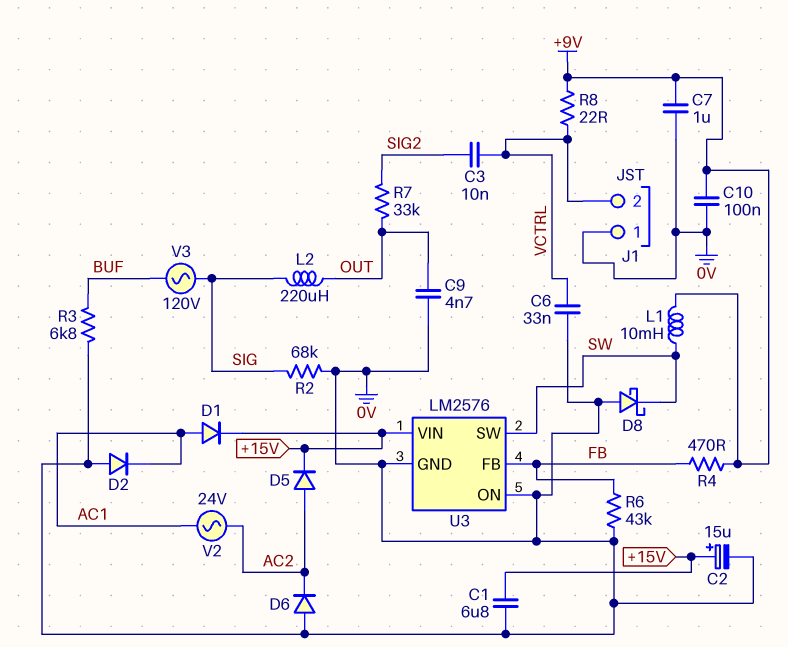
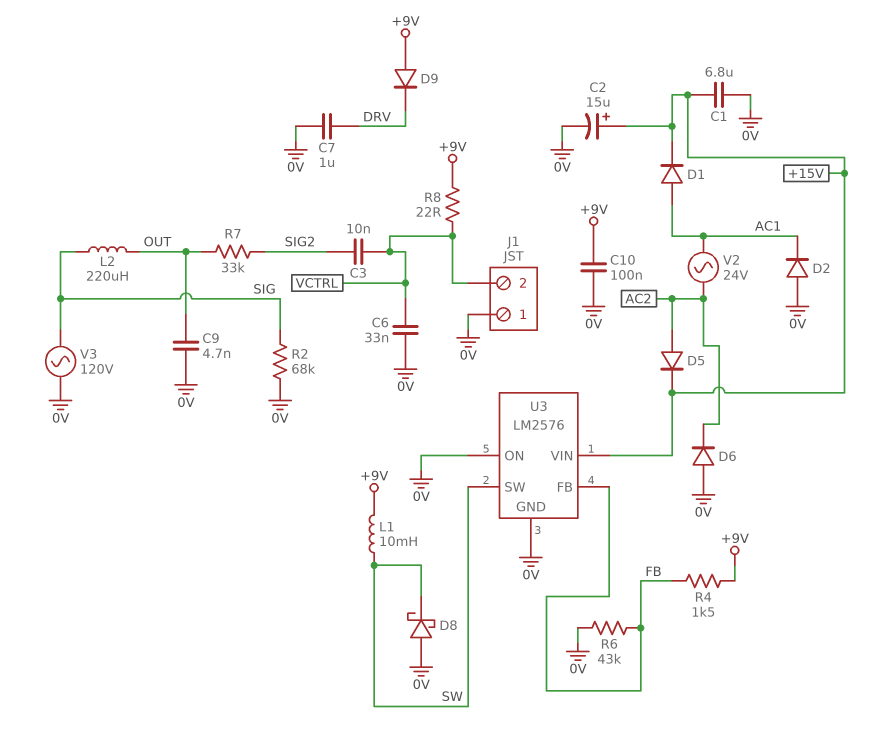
C7: 1uF (+9V, 0V) -> 1uF (0V, DRV)
D9: none -> diode (A +9V, K DRV)
R3: 6.8k (0V, BUF) -> none
R4: 470 (+9V, FB) -> 1.5k (+9V, FB)
V3: AC 120V (BUF, SIG) -> AC 120V (0V, SIG)

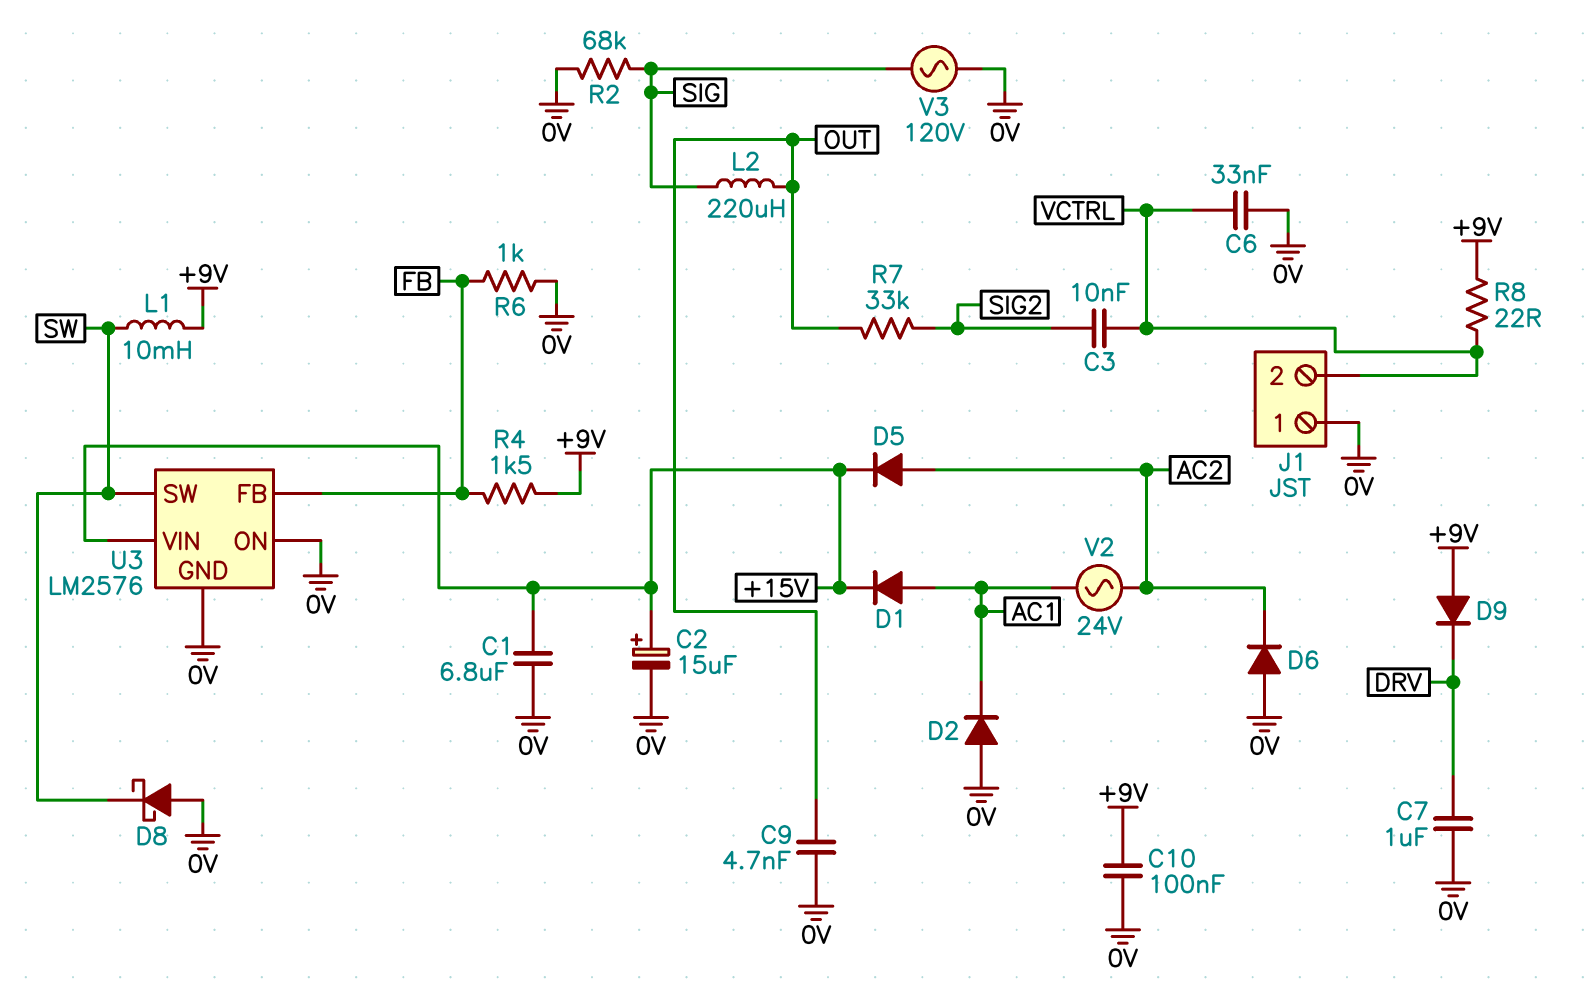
R6: 43k (0V, FB) -> 1k (0V, FB)

